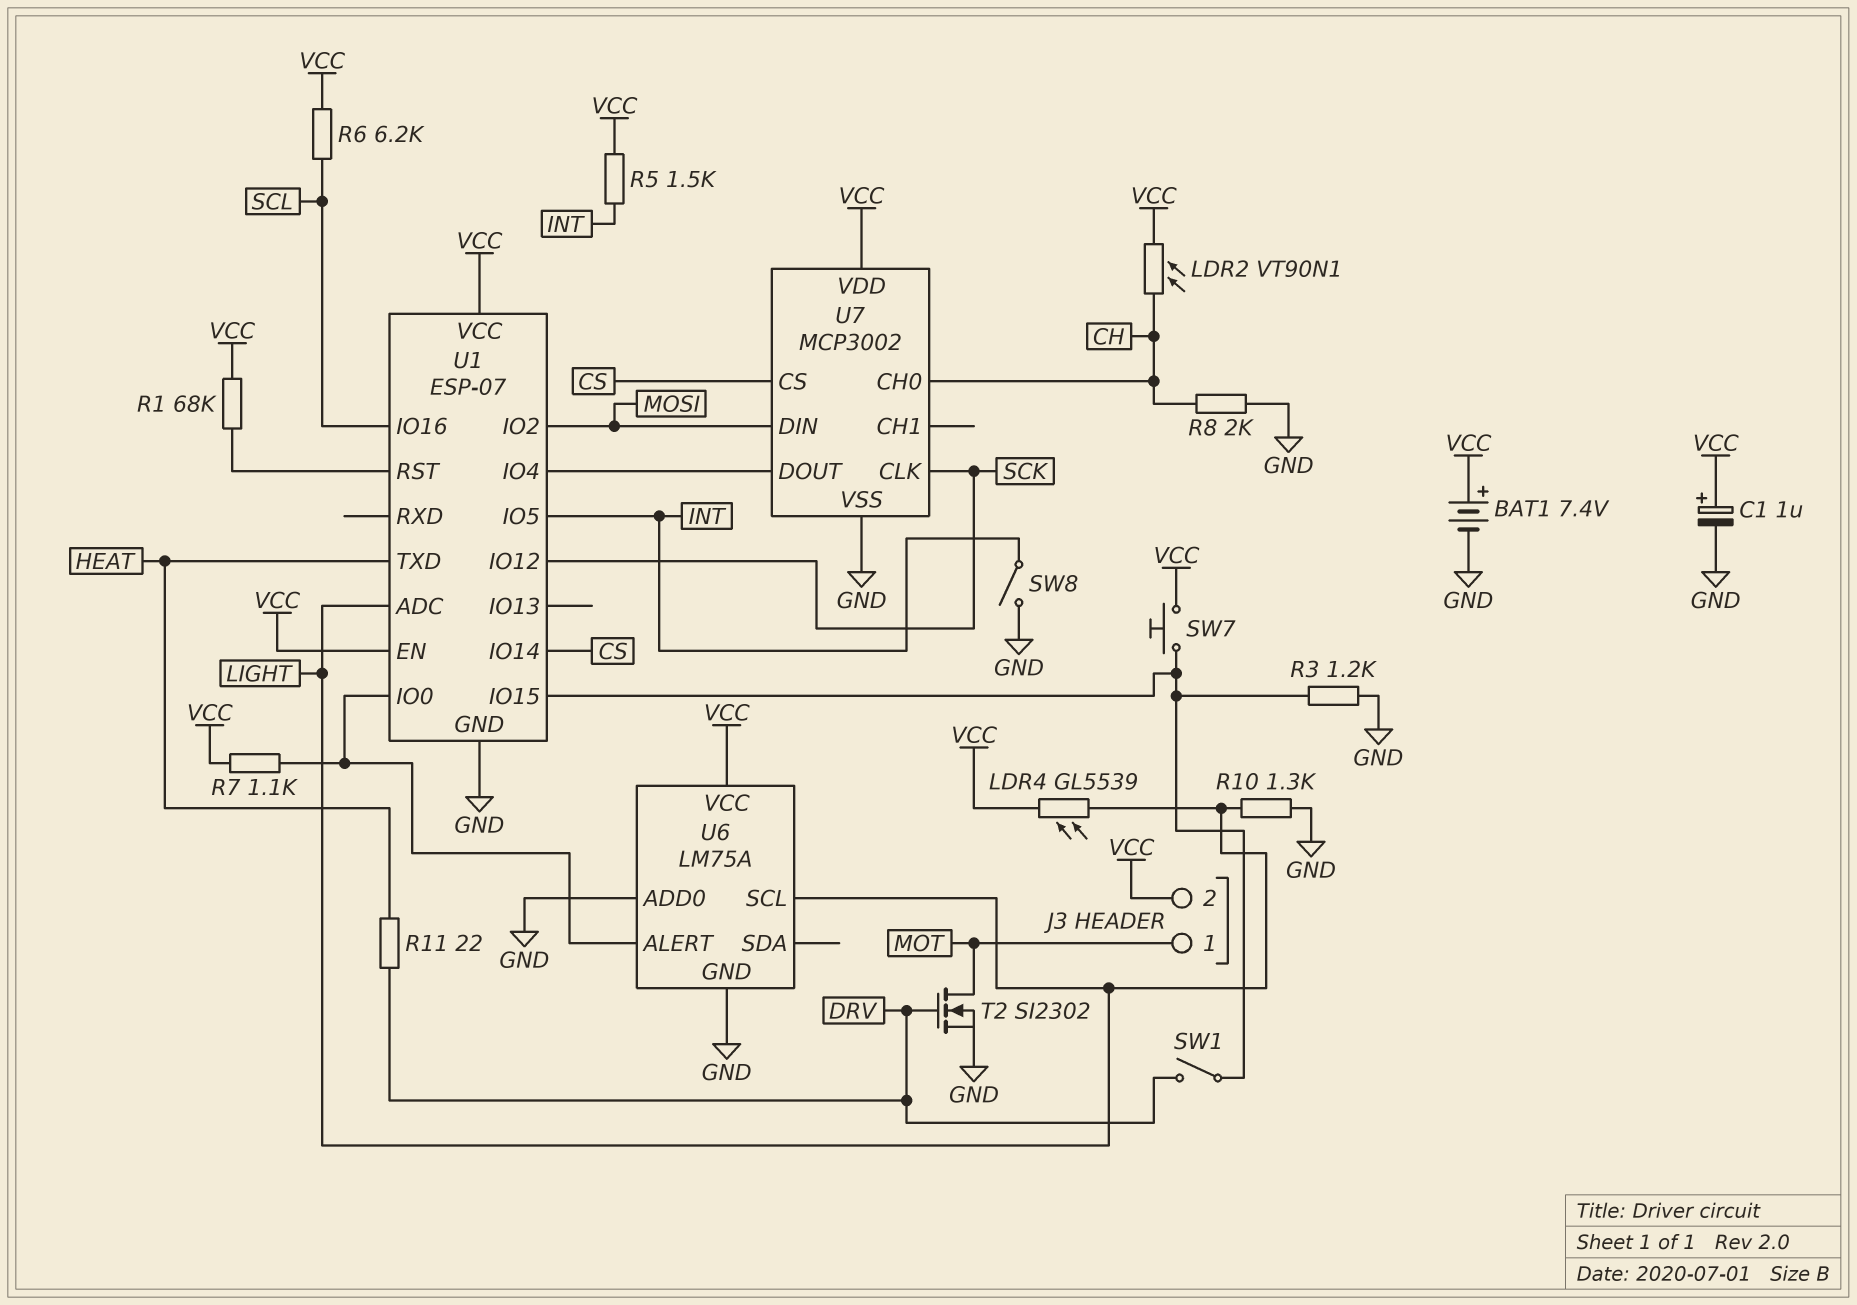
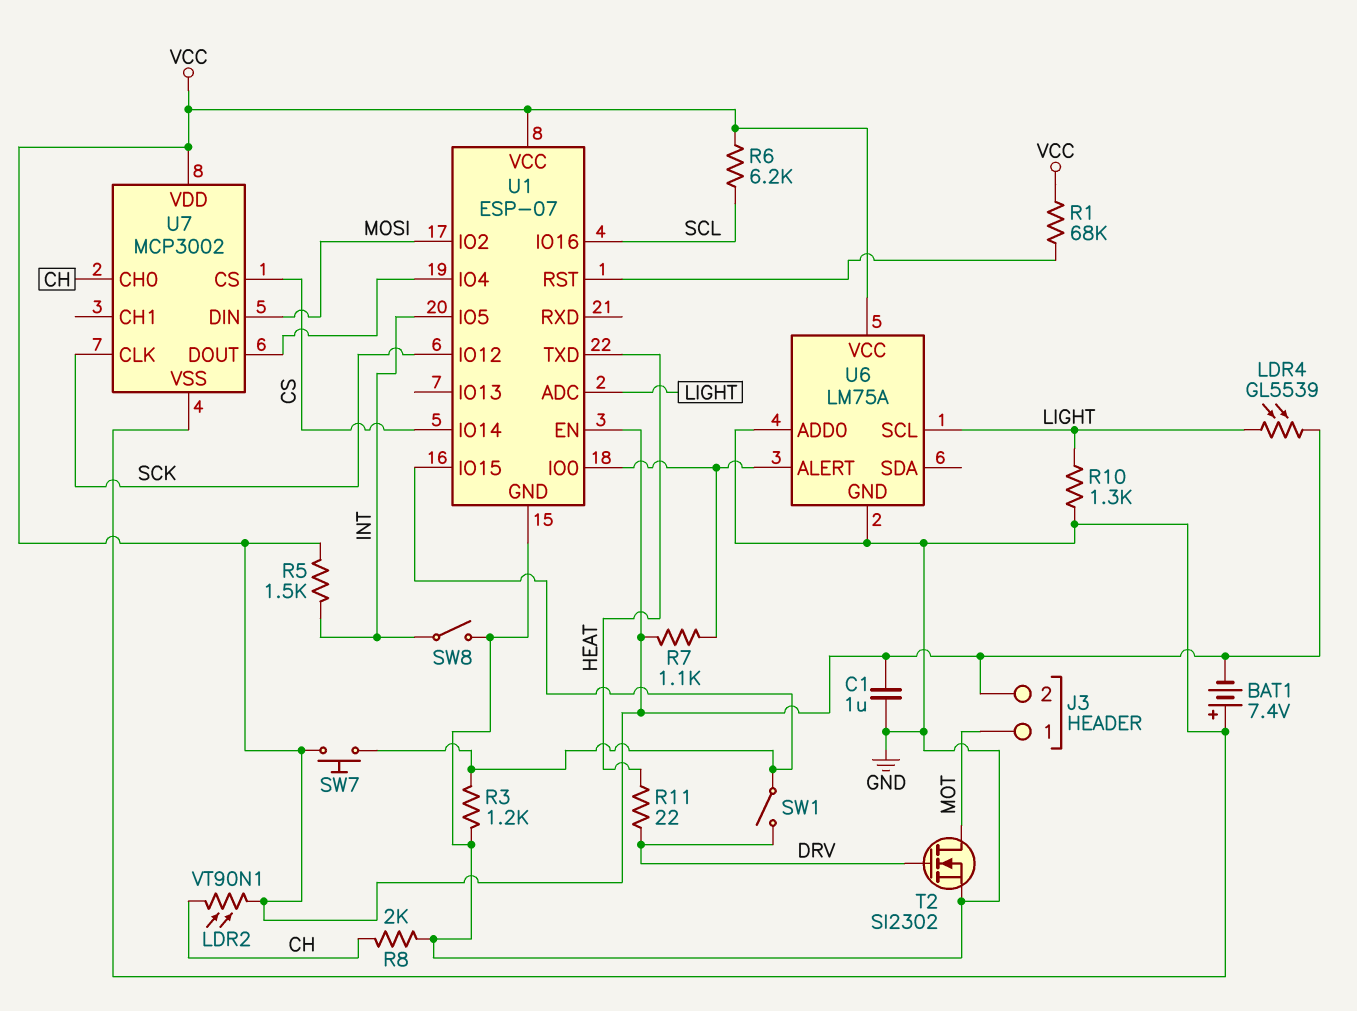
BAT1: 7.4V (plus VCC, minus GND) -> 7.4V (plus GND, minus VCC)
C1: 1uF (plus VCC, minus GND) -> 1uF (GND, VCC)

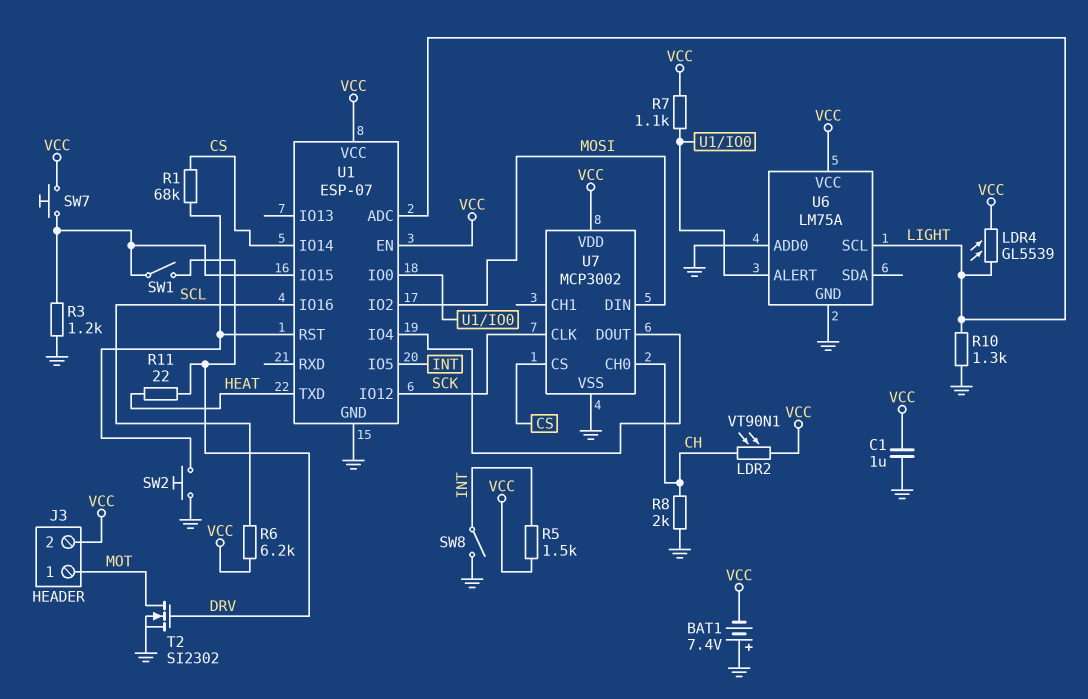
R1: 68k (U1/RST, VCC) -> 68k (CS, U1/RST)
SW2: none -> button (GND, U1/RST)

